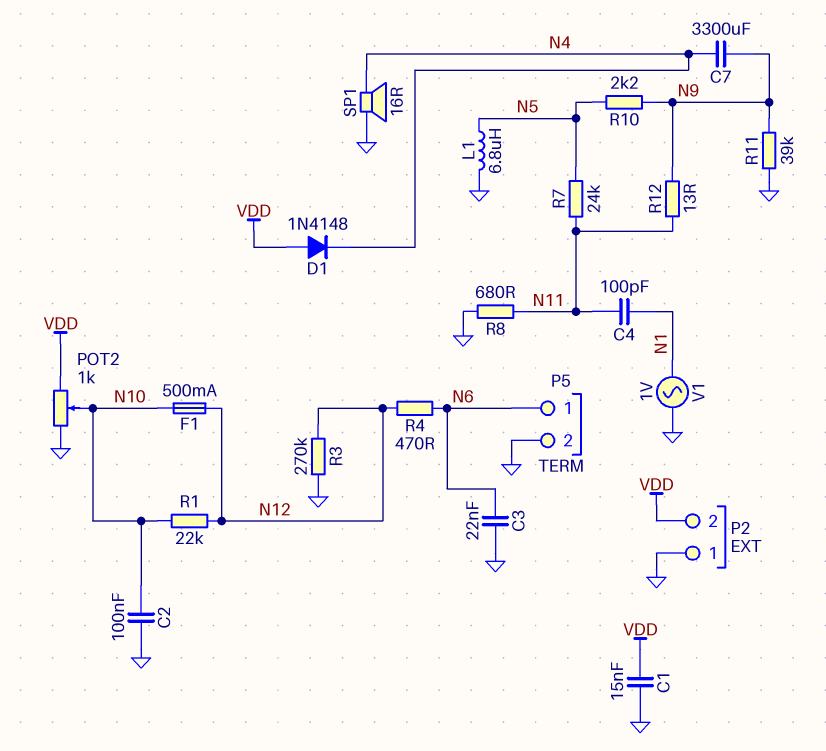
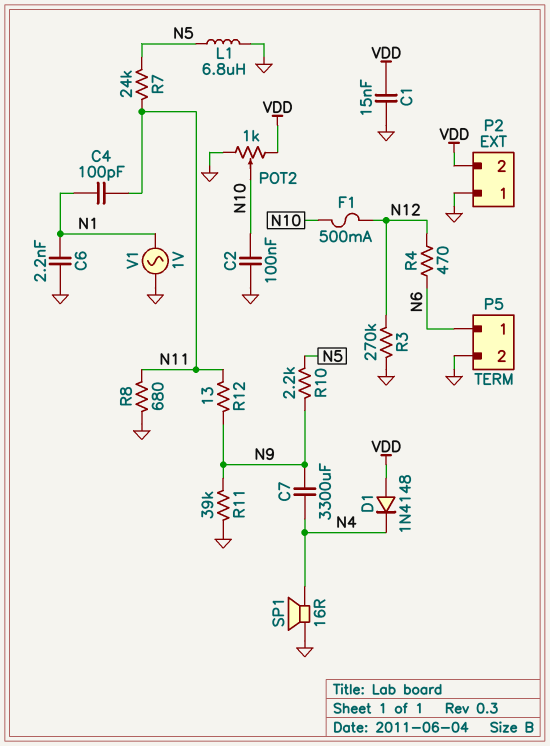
C3: 22nF (GND, N6) -> none
C6: none -> 2.2nF (GND, N1)
R1: 22k (N10, N12) -> none

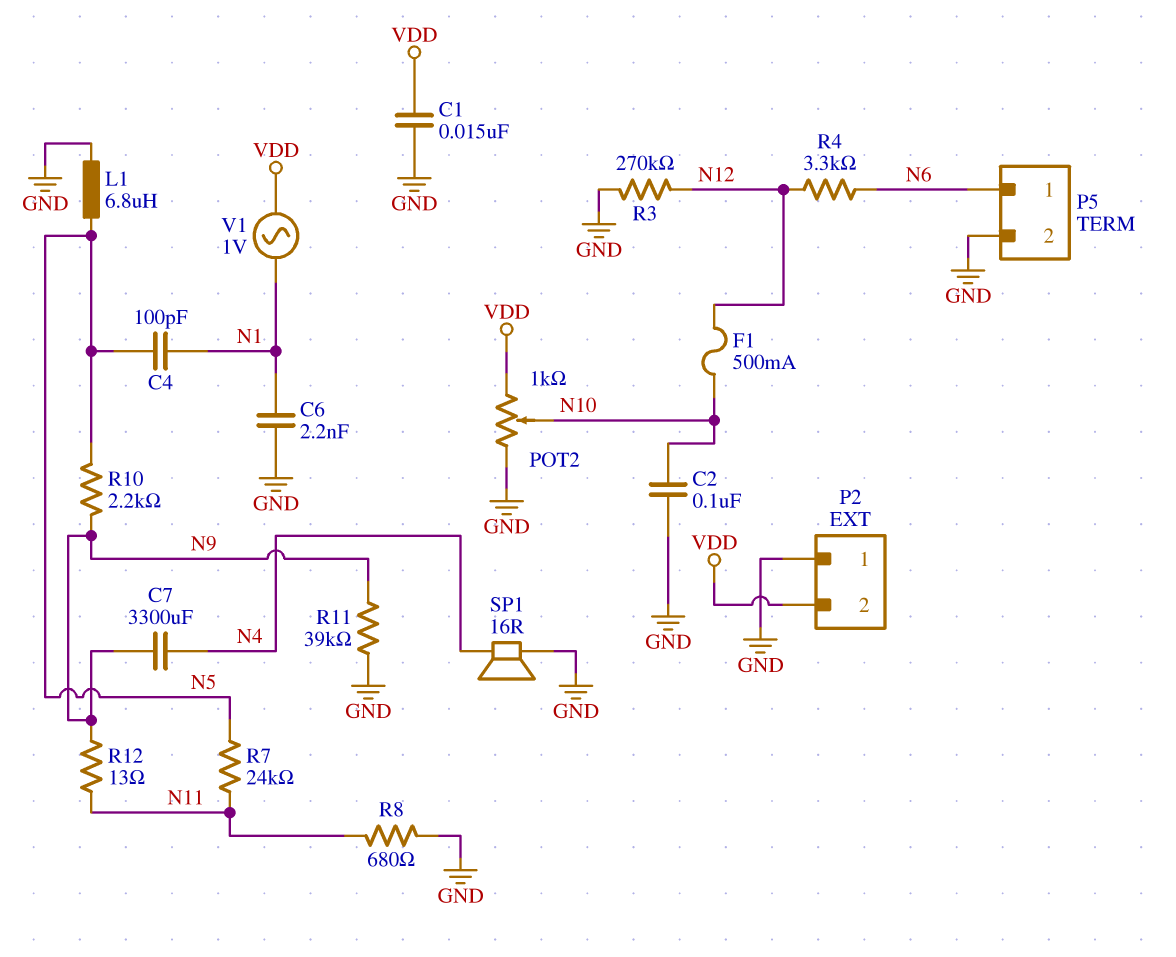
C4: 100pF (N1, N11) -> 100pF (N1, N5)
D1: diode 1N4148 (A VDD, K N4) -> none
R4: 470 (N6, N12) -> 3.3k (N6, N12)
V1: AC 1V (GND, N1) -> AC 1V (N1, VDD)

